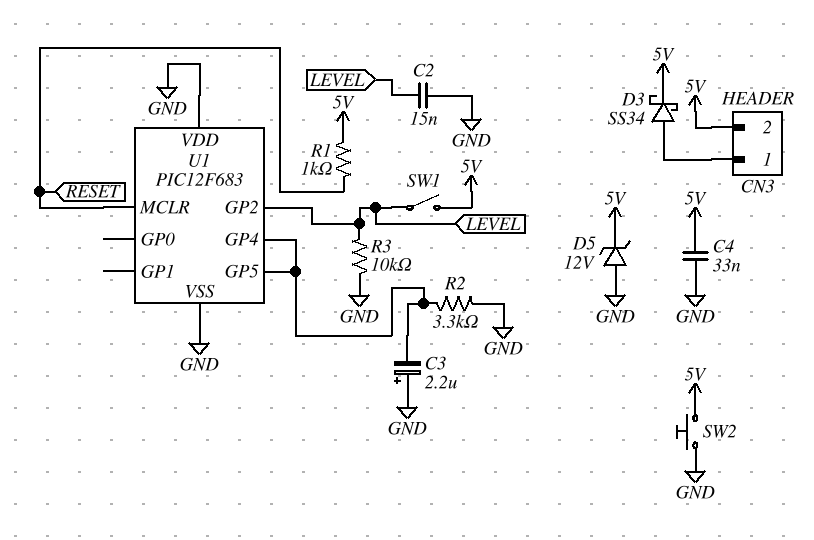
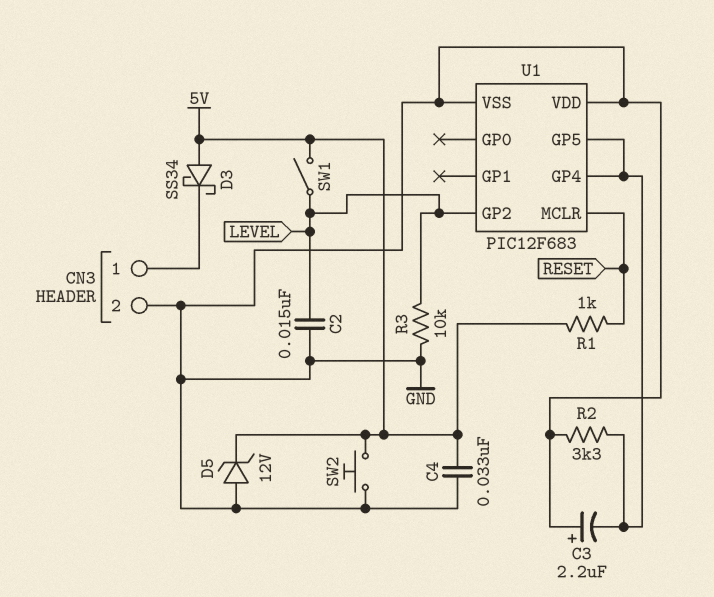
CN3 pin 2: 5V -> GND
D3: schottky SS34 (A CN3/1, K 5V) -> schottky SS34 (A 5V, K CN3/1)

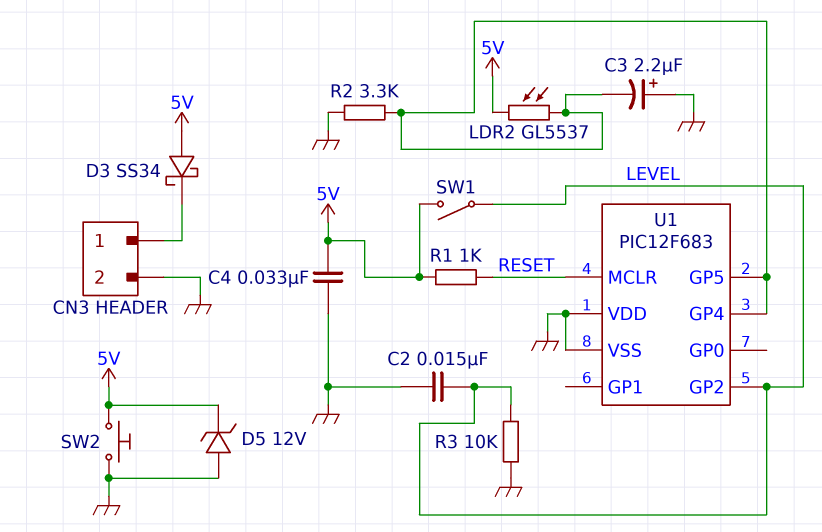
LDR2: none -> GL5537 (5V, U1/GP4)

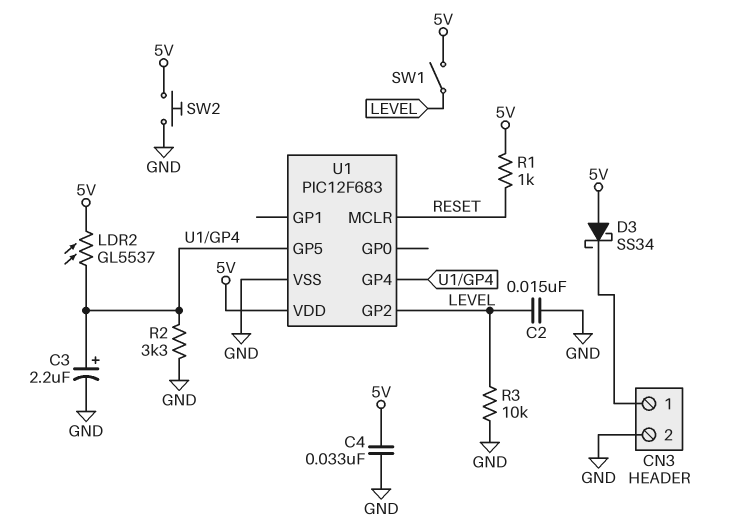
C3: 2.2uF (plus GND, minus U1/GP4) -> 2.2uF (plus U1/GP4, minus GND)
D5: zener 12V (A GND, K 5V) -> none
U1 pin VDD: GND -> 5V

